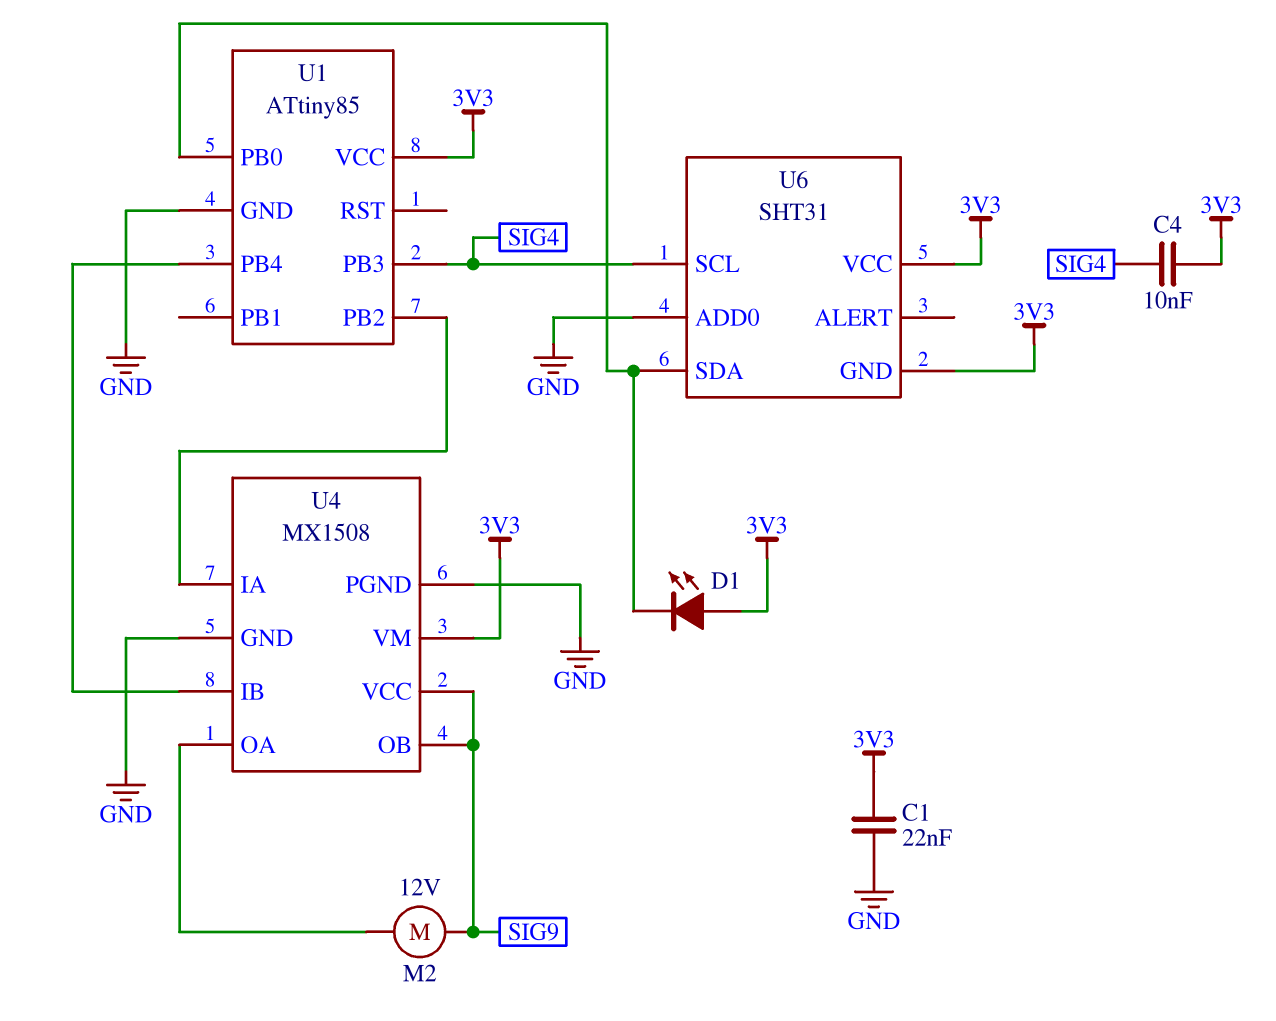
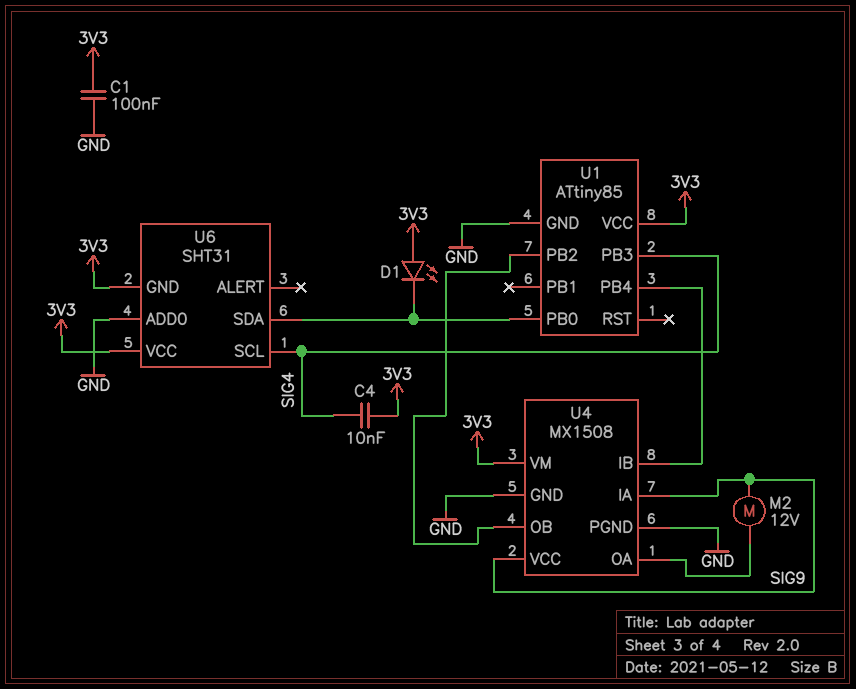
C1: 22nF (3V3, GND) -> 100nF (3V3, GND)
U4 pin IA: U1/PB2 -> SIG9
U4 pin OB: SIG9 -> U1/PB2

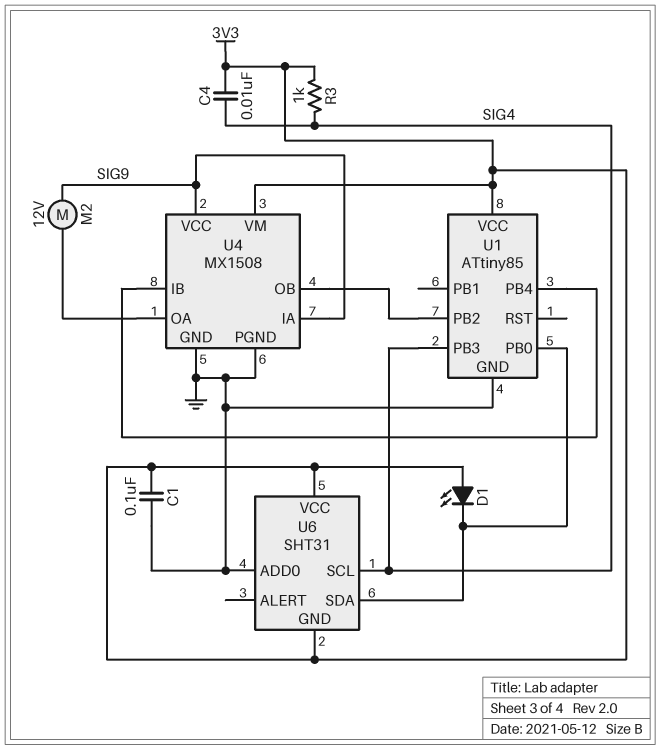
R3: none -> 1k (3V3, SIG4)

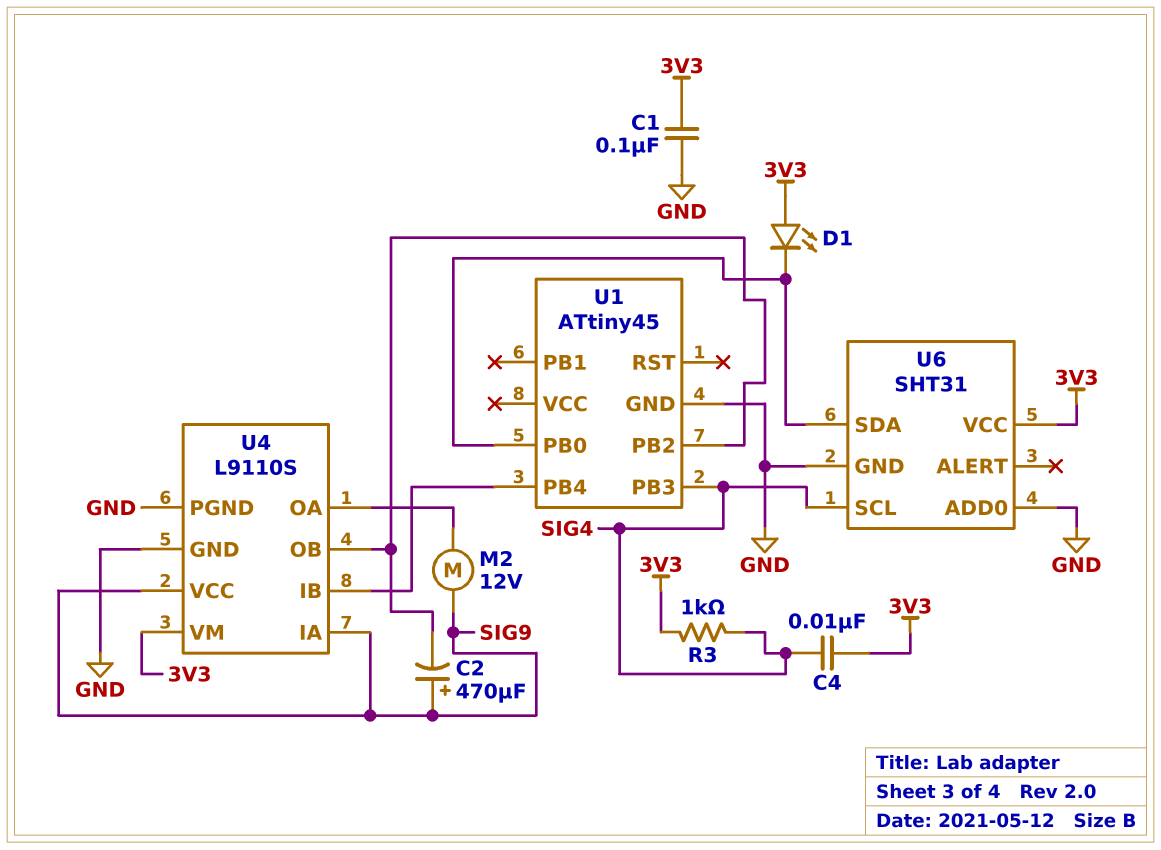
C2: none -> 470uF (plus SIG9, minus U1/PB2)
U1: ATtiny85 -> ATtiny45
U1 pin VCC: 3V3 -> none
U4: MX1508 -> L9110S
U6 pin GND: 3V3 -> GND

